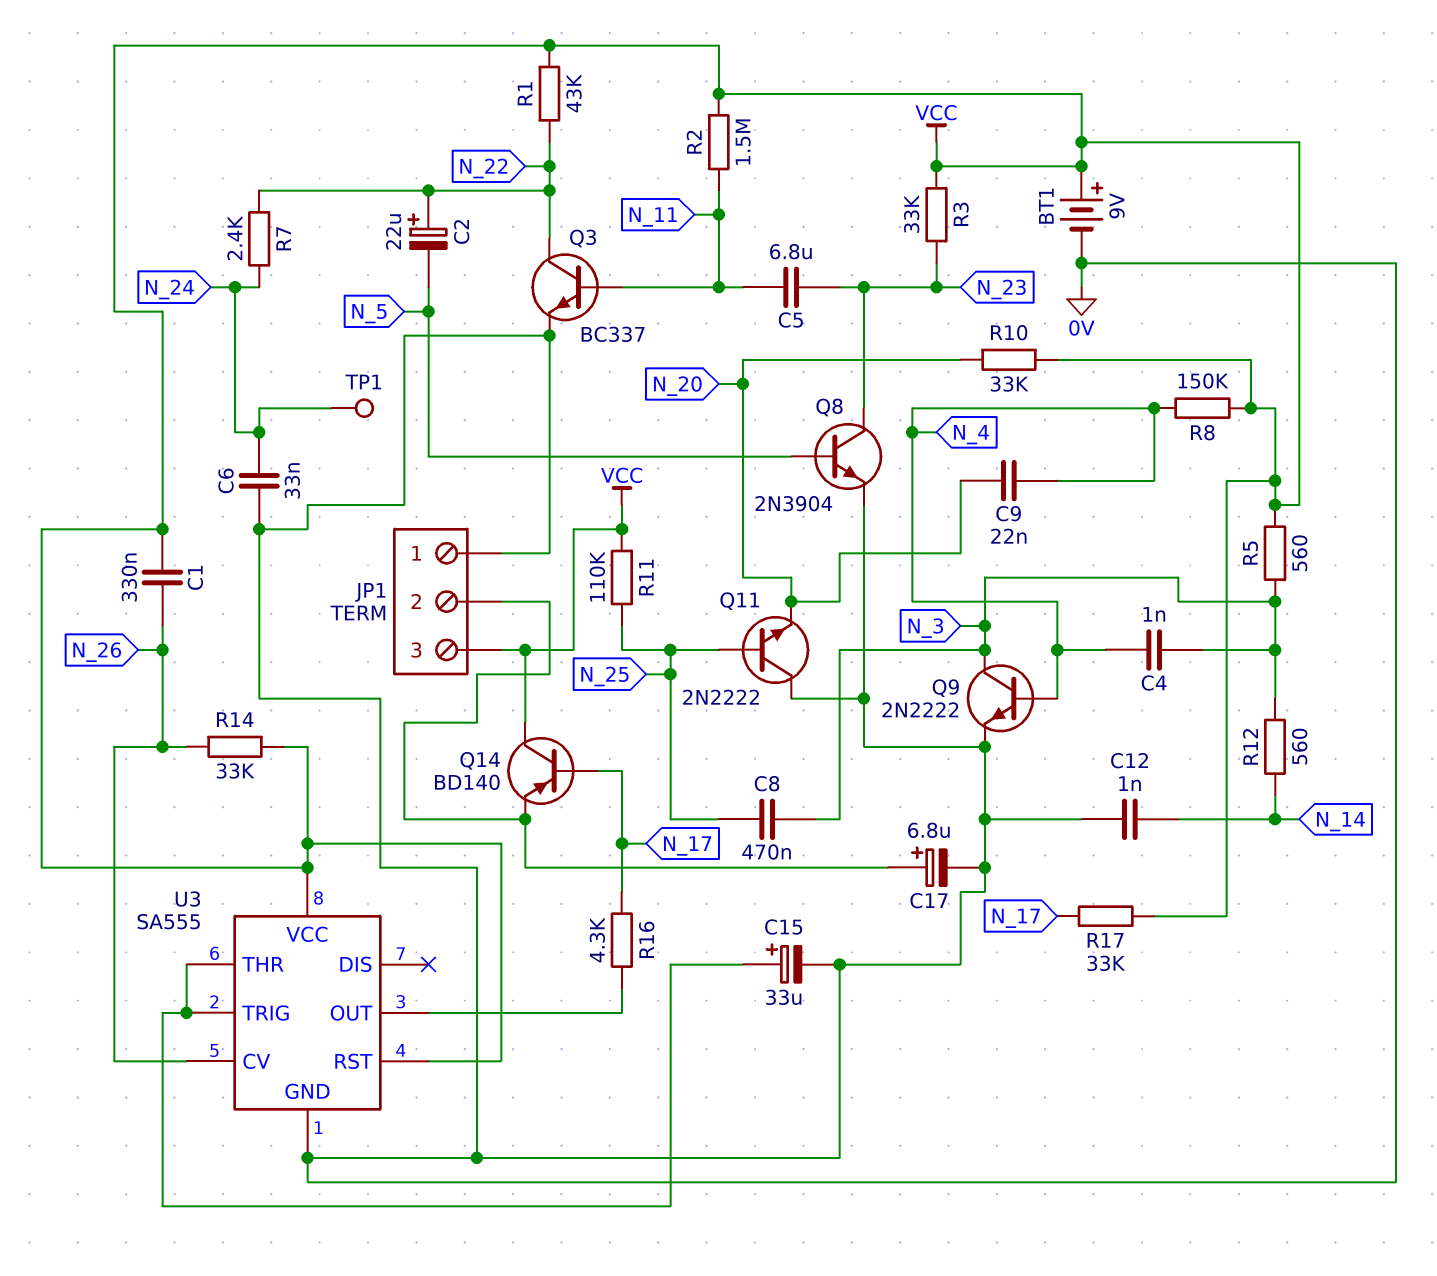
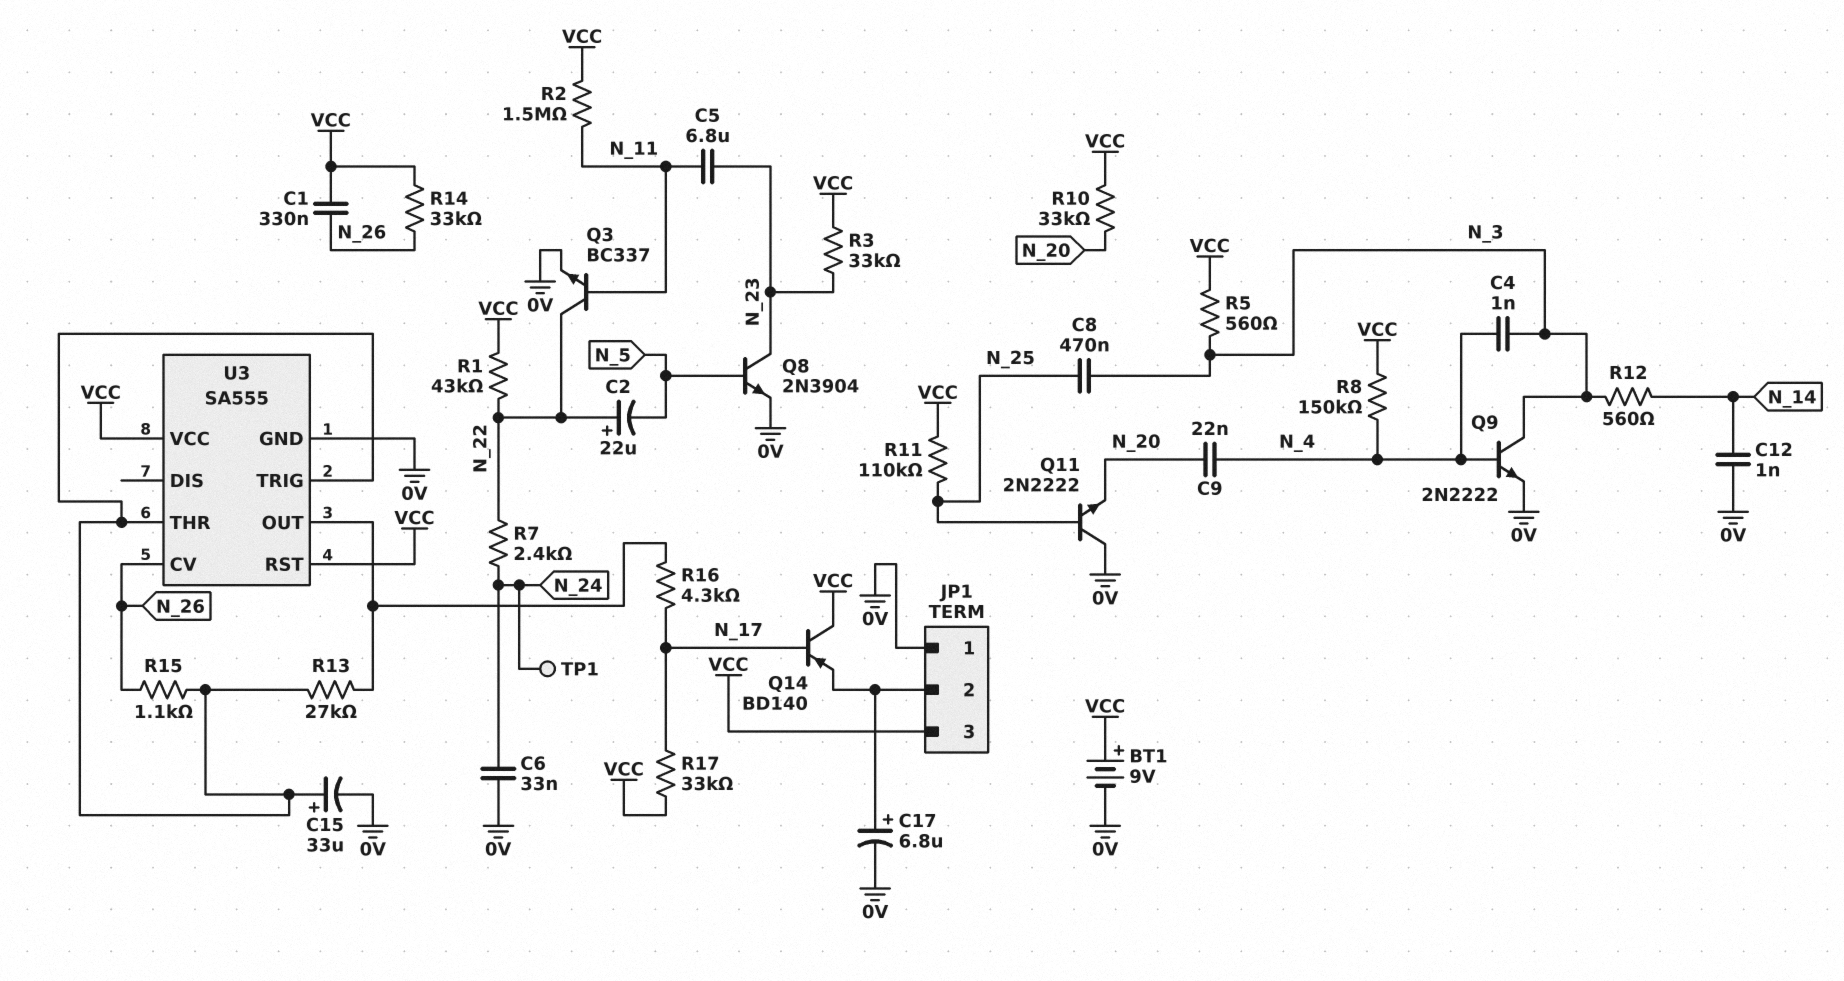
R13: none -> 27k (U3/OUT, U3/THR)
R15: none -> 1.1k (N_26, U3/THR)

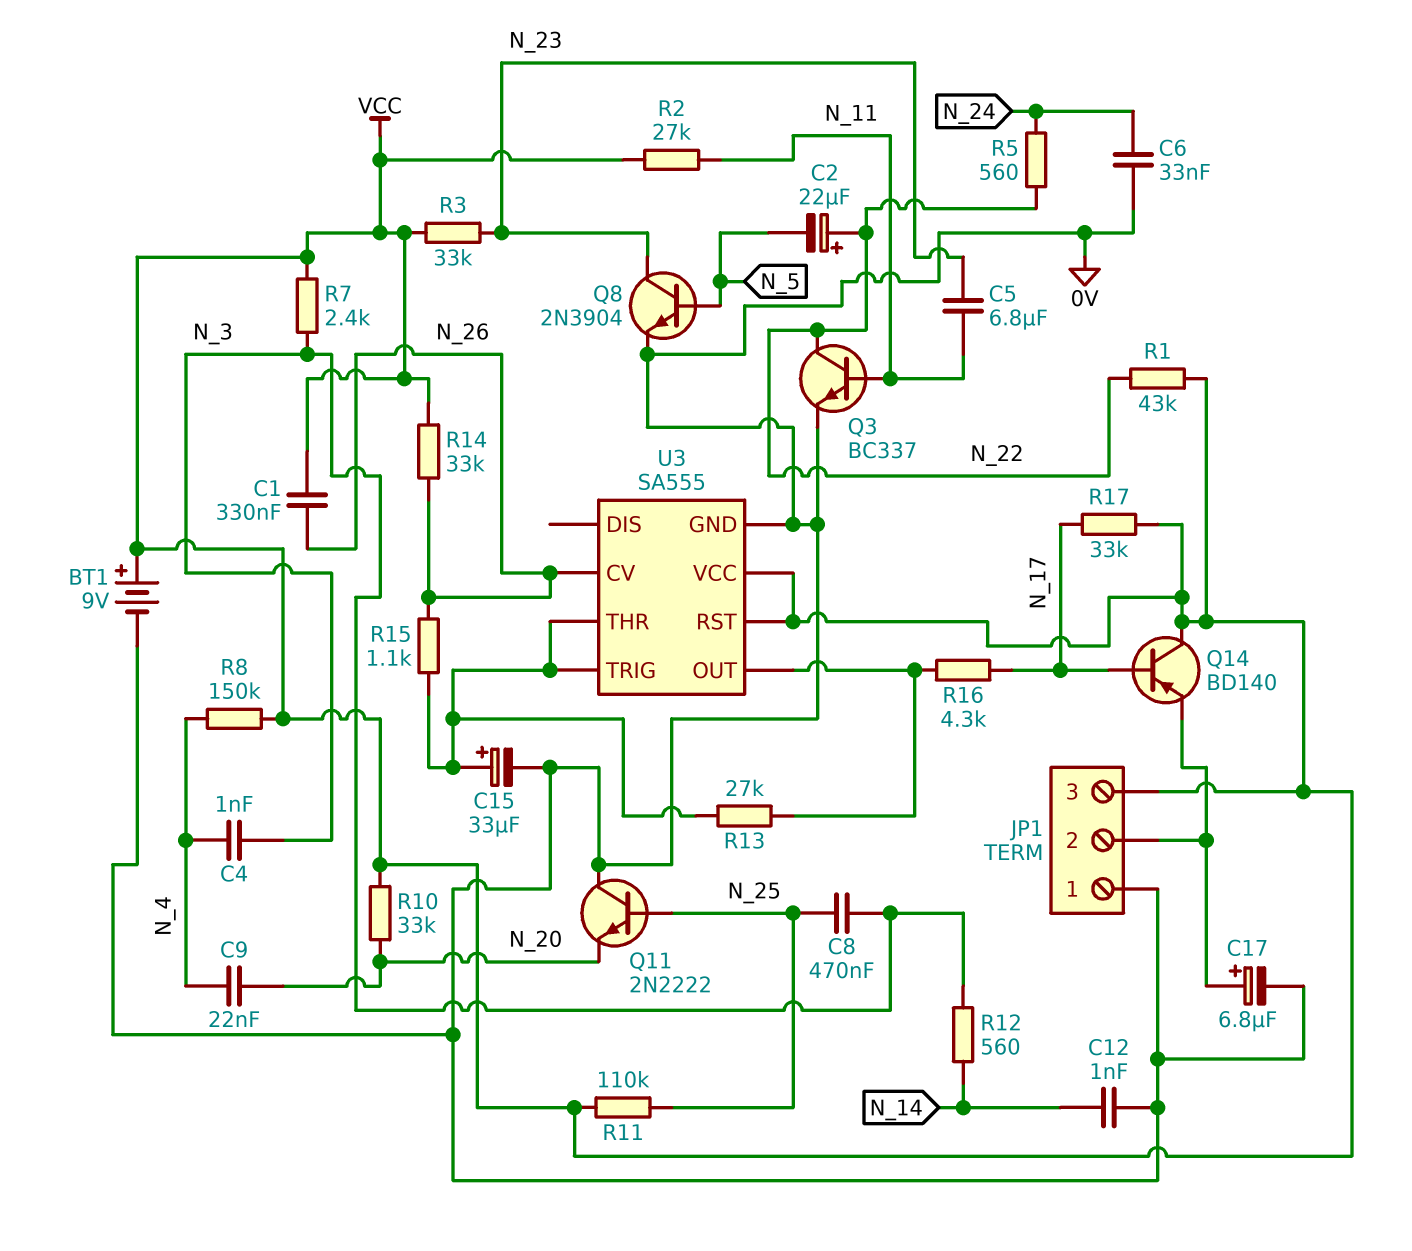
Q9: NPN 2N2222 (B N_4, C N_3, E 0V) -> none
R2: 1.5M (N_11, VCC) -> 27k (N_11, VCC)
R5: 560 (N_3, VCC) -> 560 (N_22, N_24)
R7: 2.4k (N_22, N_24) -> 2.4k (N_3, VCC)
TP1: test point (N_24) -> none

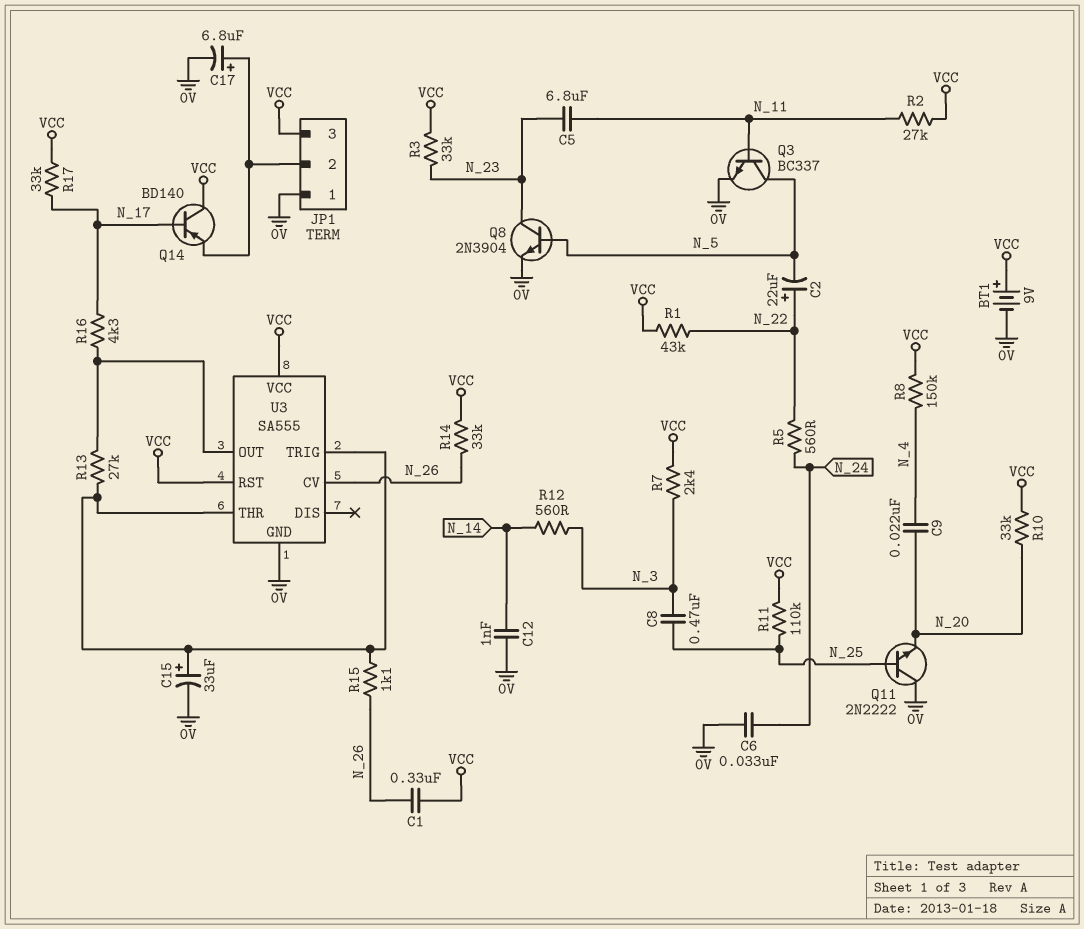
C4: 1nF (N_3, N_4) -> none
Q3: NPN BC337 (B N_11, C N_22, E 0V) -> NPN BC337 (B N_11, C N_5, E 0V)

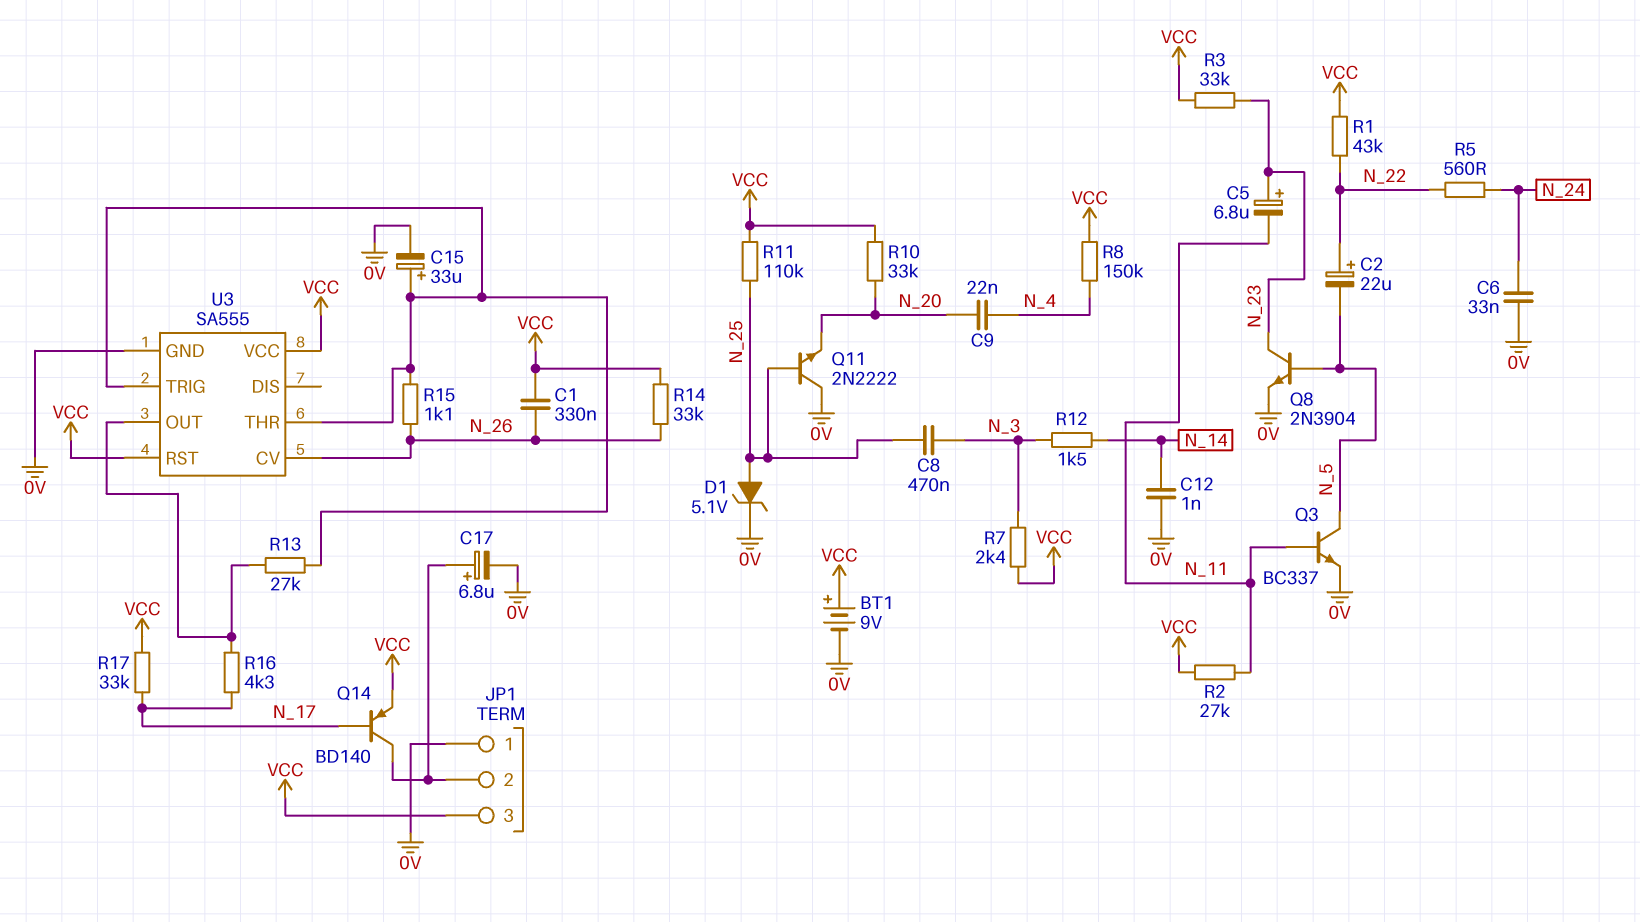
C5: 6.8uF (N_11, N_23) -> 6.8uF (plus N_23, minus N_11)
D1: none -> zener 5.1V (A N_25, K 0V)
Q14: PNP BD140 (B N_17, C VCC, E JP1/2) -> PNP BD140 (B N_17, C JP1/2, E VCC)
R12: 560 (N_3, N_14) -> 1.5k (N_3, N_14)

